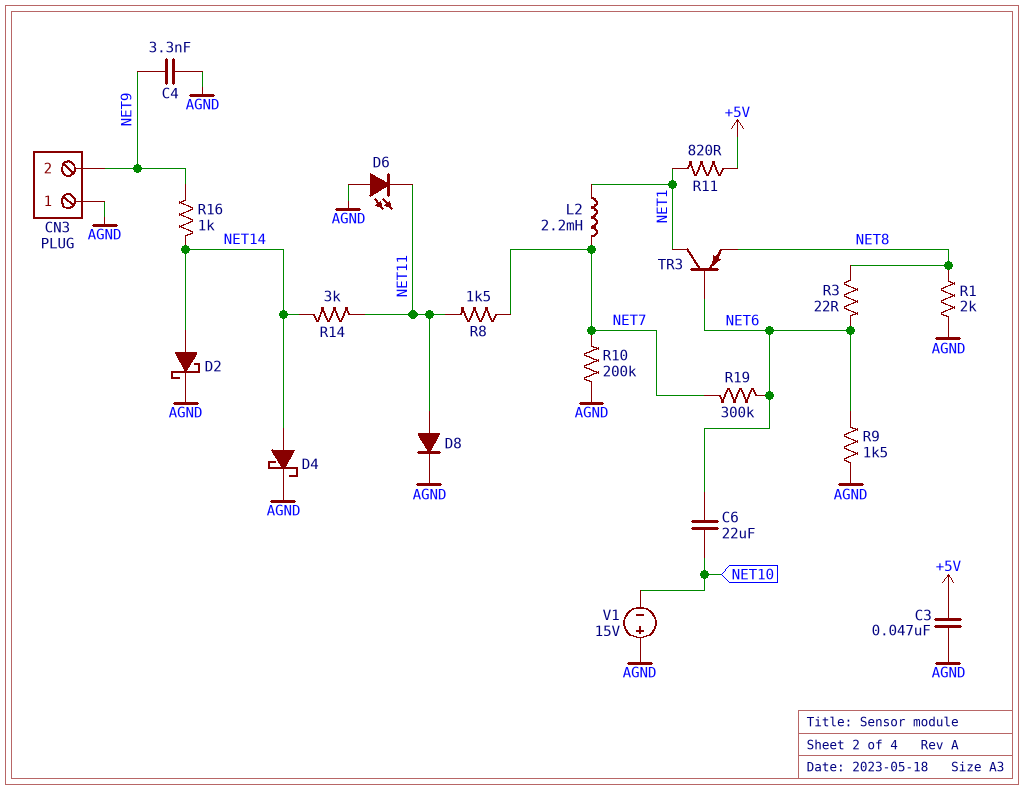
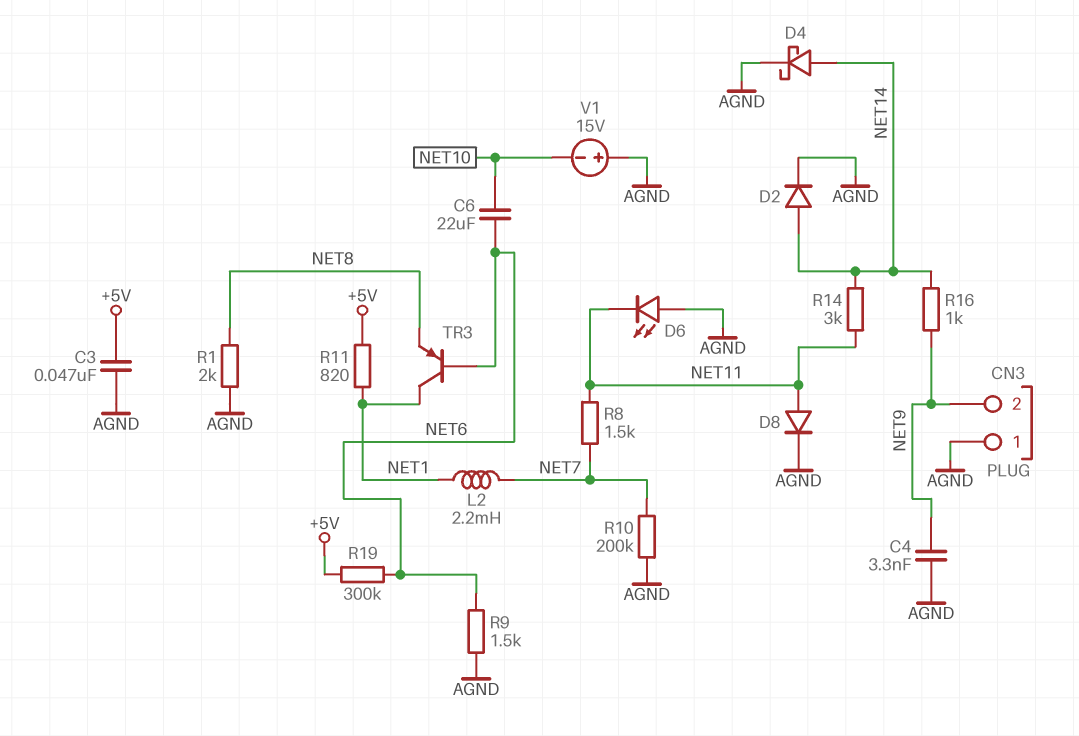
D2: schottky (A NET14, K AGND) -> diode (A NET14, K AGND)
R3: 22 (NET6, NET8) -> none
R19: 300k (NET6, NET7) -> 300k (+5V, NET6)

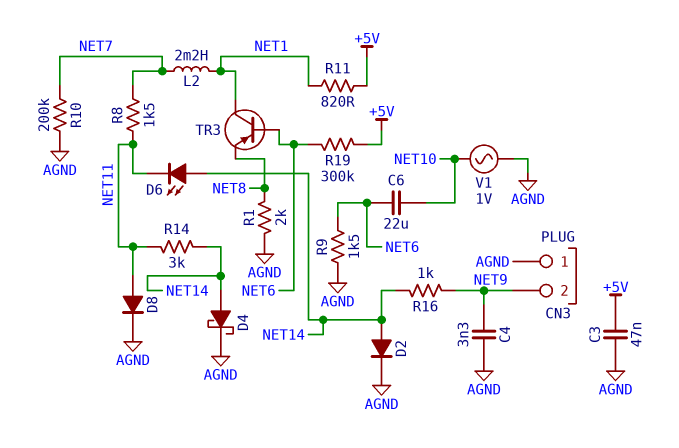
D6: LED (A AGND, K NET11) -> LED (A NET14, K NET11)
V1: 15V (plus AGND, minus NET10) -> AC 1V (AGND, NET10)

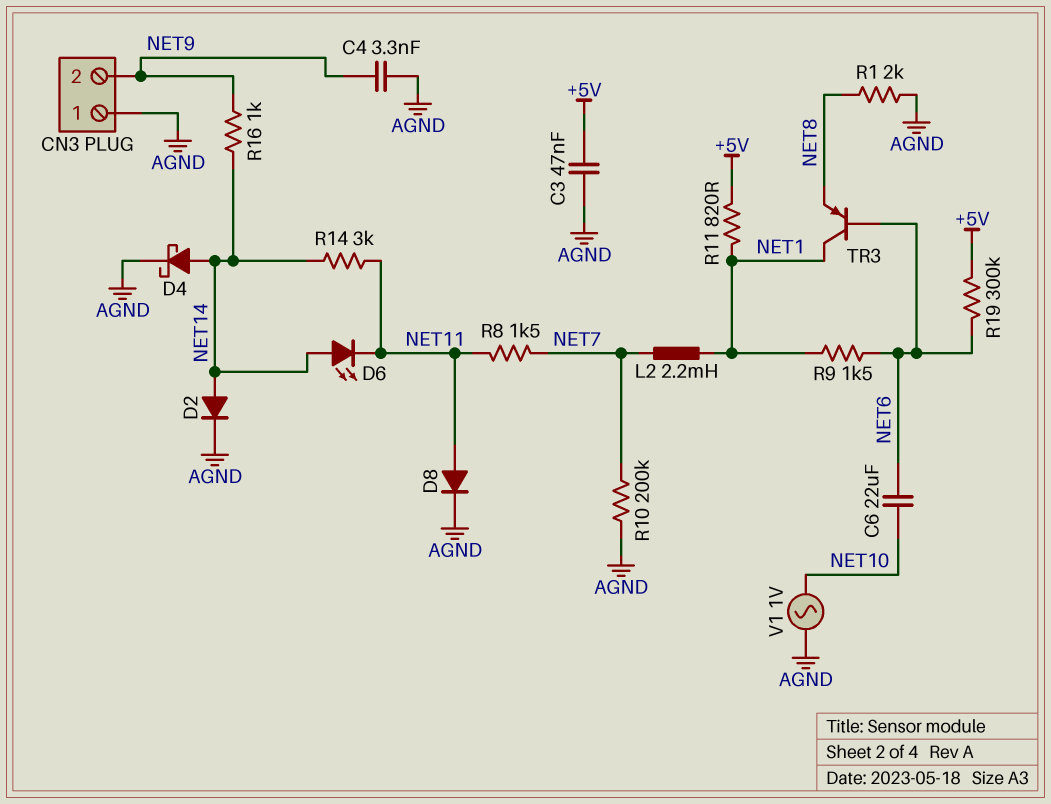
R9: 1.5k (AGND, NET6) -> 1.5k (NET1, NET6)

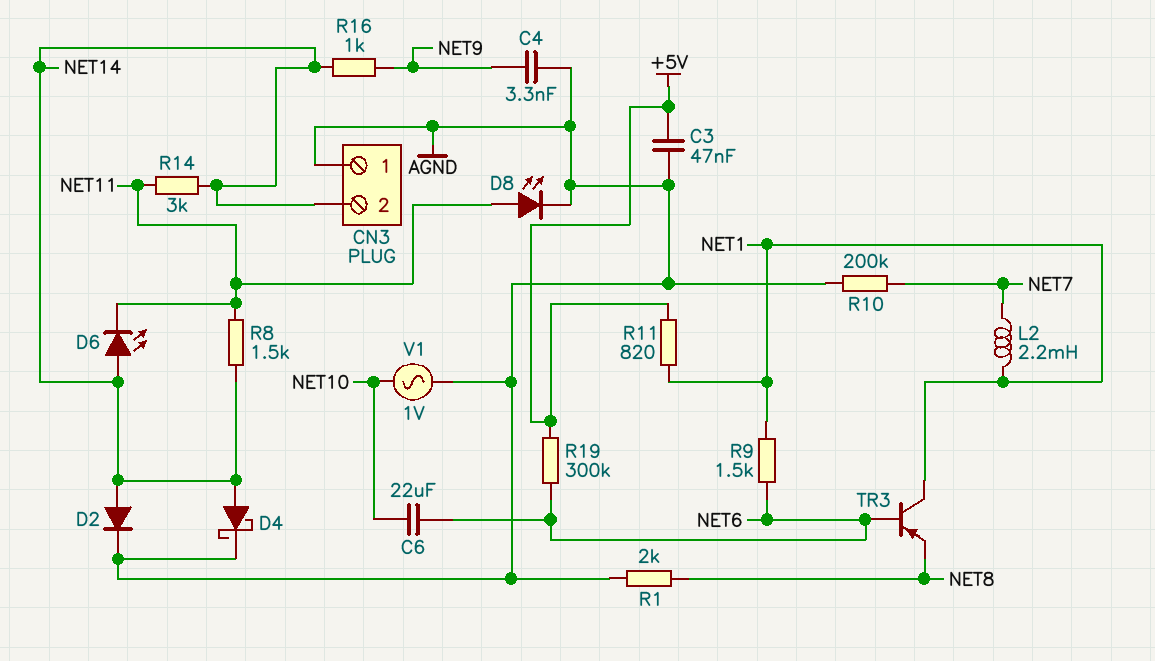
CN3 pin 2: NET9 -> NET14
D8: diode (A NET11, K AGND) -> LED (A NET11, K AGND)
R8: 1.5k (NET7, NET11) -> 1.5k (NET11, NET14)

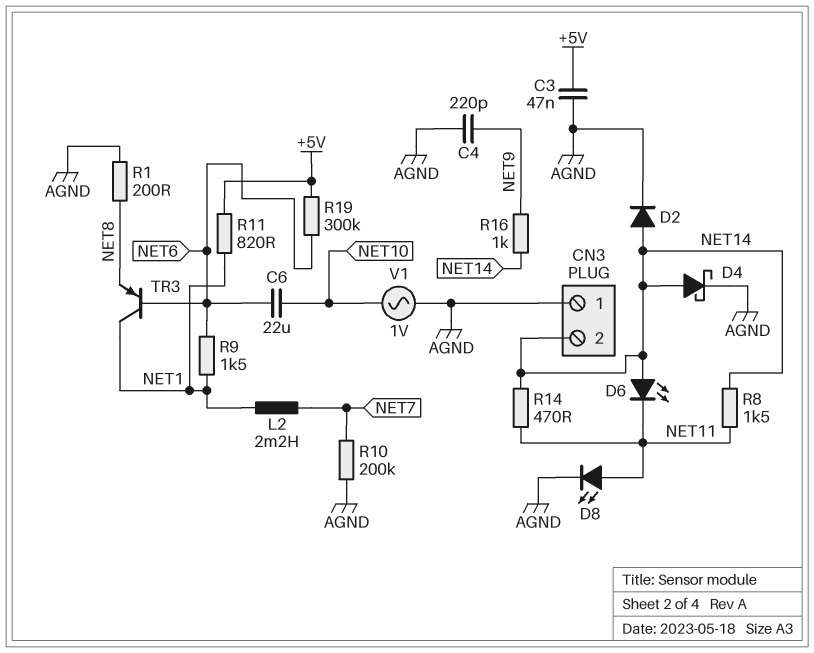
C4: 3.3nF (AGND, NET9) -> 220pF (AGND, NET9)
R1: 2k (AGND, NET8) -> 200 (AGND, NET8)
R14: 3k (NET11, NET14) -> 470 (NET11, NET14)

